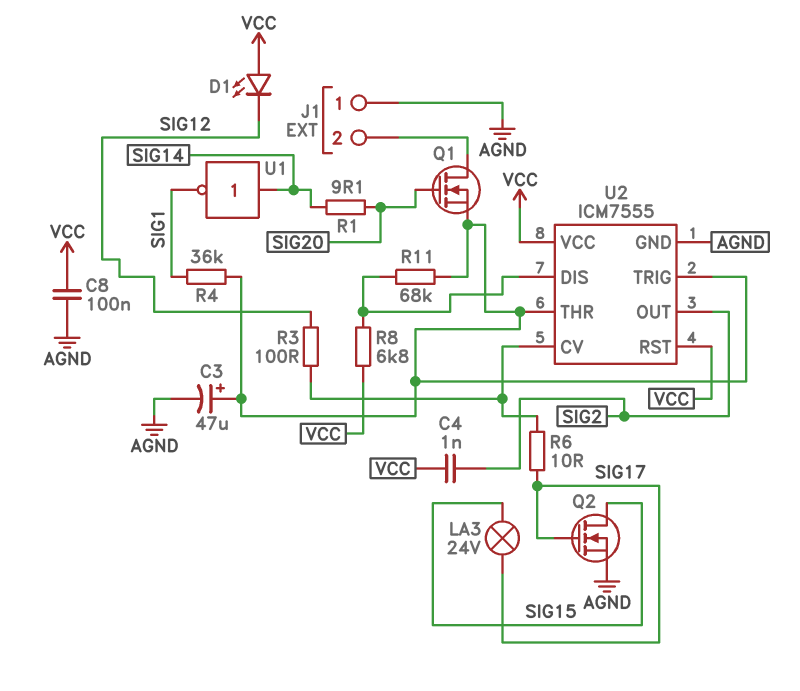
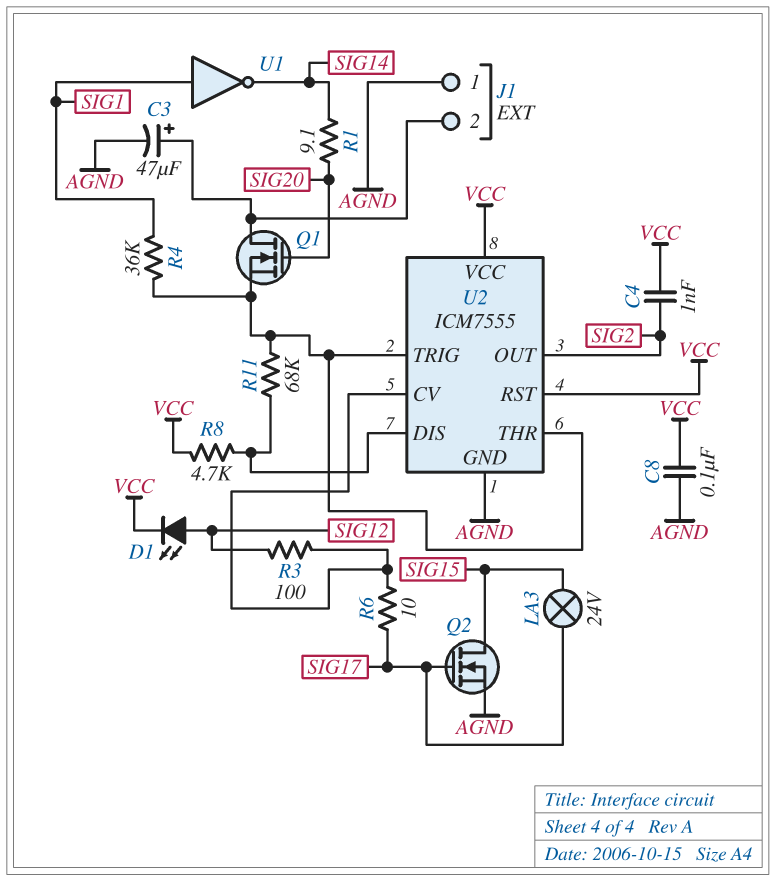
C3: 47uF (plus U2/THR, minus AGND) -> 47uF (plus J1/2, minus AGND)
D1: LED (A VCC, K SIG12) -> LED (A SIG12, K VCC)
R8: 6.8k (U2/DIS, VCC) -> 4.7k (U2/DIS, VCC)
U1: NOT (in SIG14, out SIG1) -> NOT (in SIG1, out SIG14)

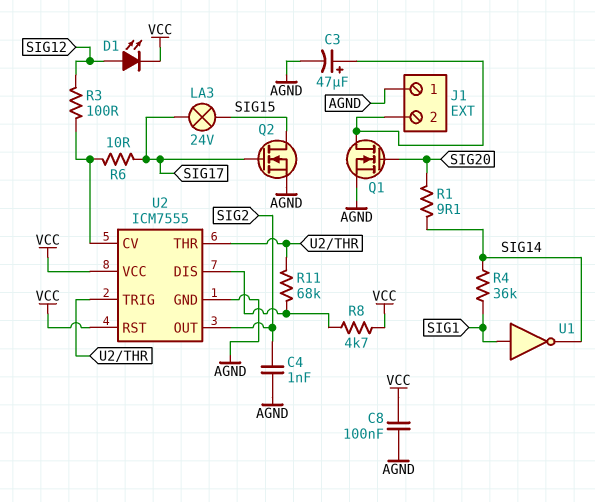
C4: 1nF (SIG2, VCC) -> 1nF (AGND, SIG2)
Q1: NMOS (G SIG20, D J1/2, S U2/THR) -> NMOS (G SIG20, D J1/2, S AGND)
R4: 36k (SIG1, U2/THR) -> 36k (SIG1, SIG14)

